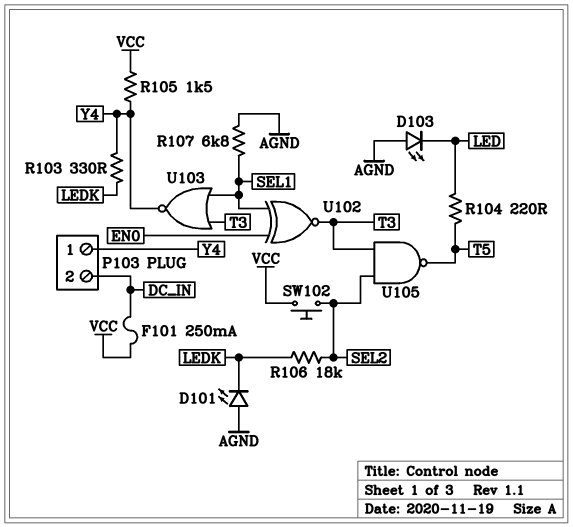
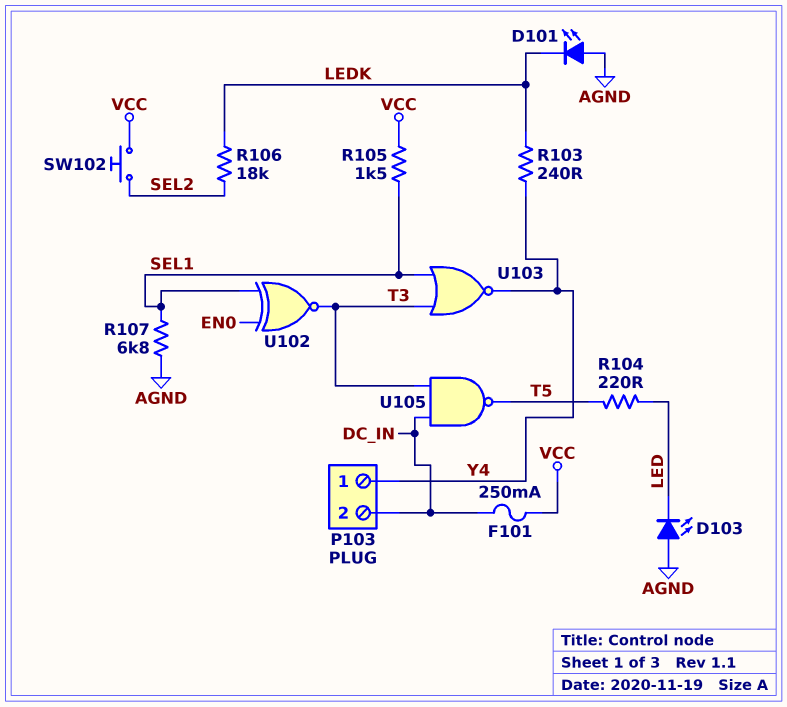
R103: 330 (LEDK, Y4) -> 240 (LEDK, Y4)
R105: 1.5k (VCC, Y4) -> 1.5k (SEL1, VCC)
U105: NAND (in SEL2, in T3, out T5) -> NAND (in DC_IN, in T3, out T5)

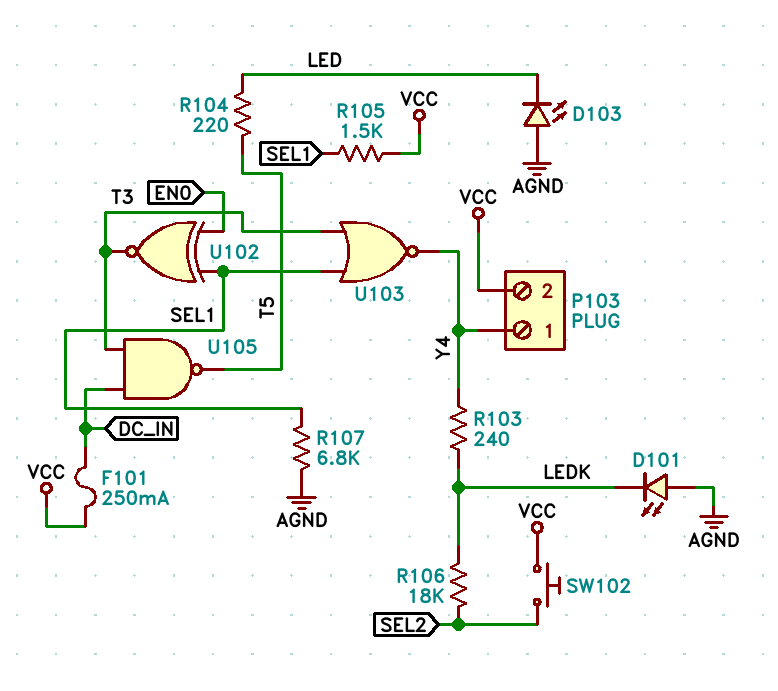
P103 pin 2: DC_IN -> VCC

